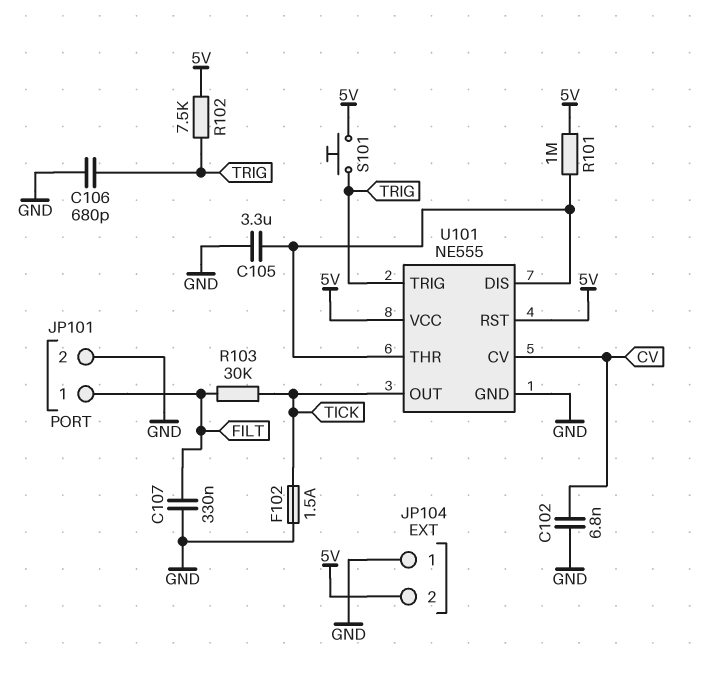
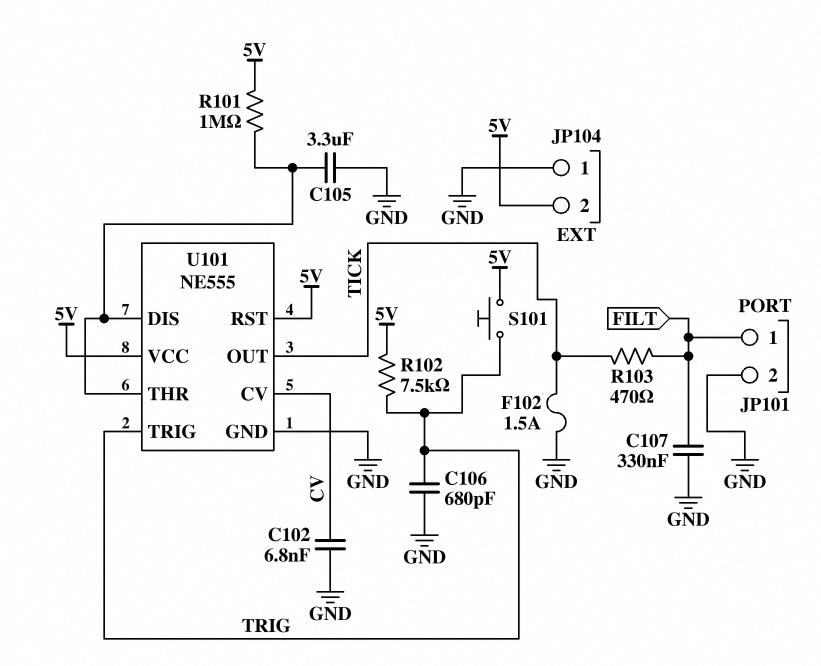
R103: 30k (FILT, TICK) -> 470 (FILT, TICK)

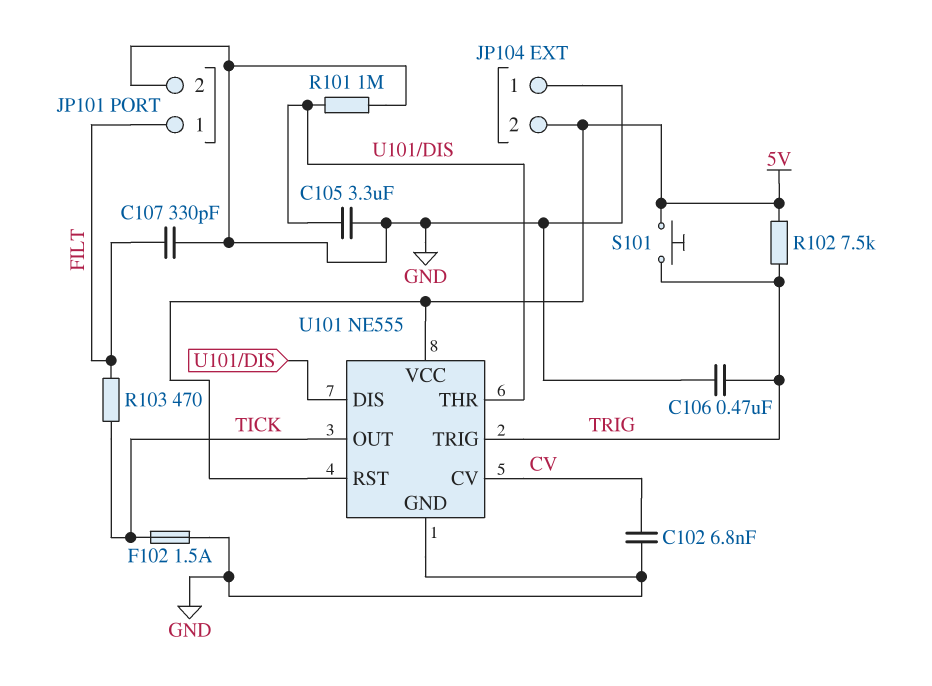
C106: 680pF (GND, TRIG) -> 470nF (GND, TRIG)
C107: 330nF (FILT, GND) -> 330pF (FILT, GND)
R101: 1M (5V, U101/DIS) -> 1M (GND, U101/DIS)

